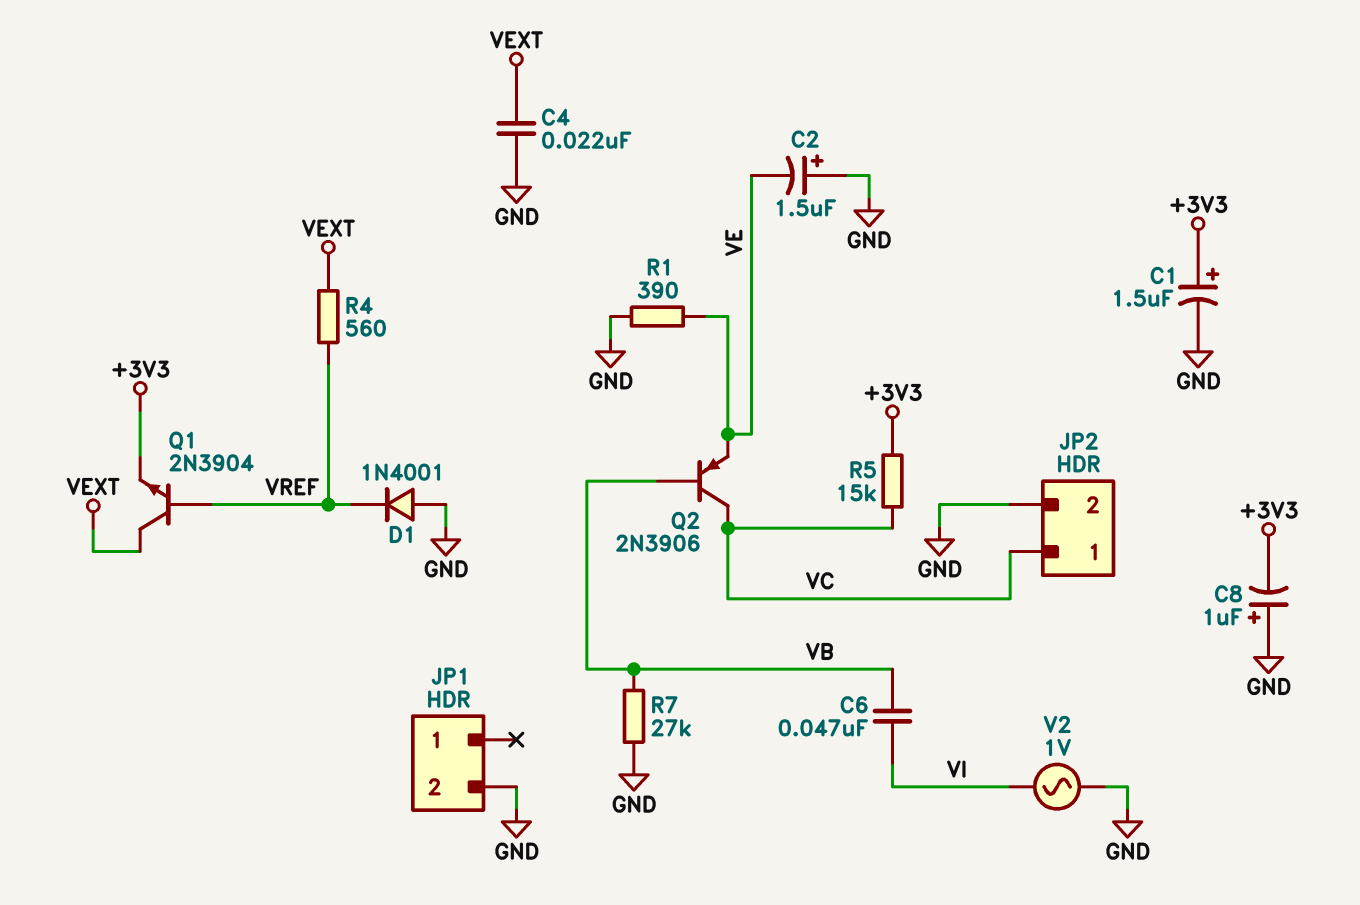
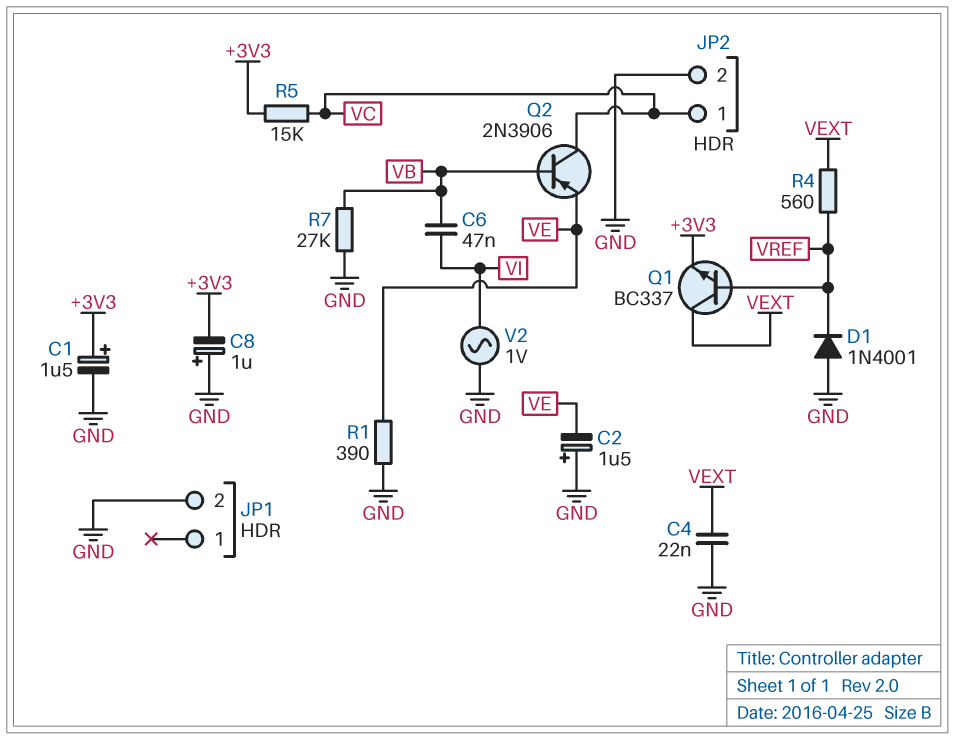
Q1: NPN 2N3904 (B VREF, C VEXT, E +3V3) -> NPN BC337 (B VREF, C VEXT, E +3V3)

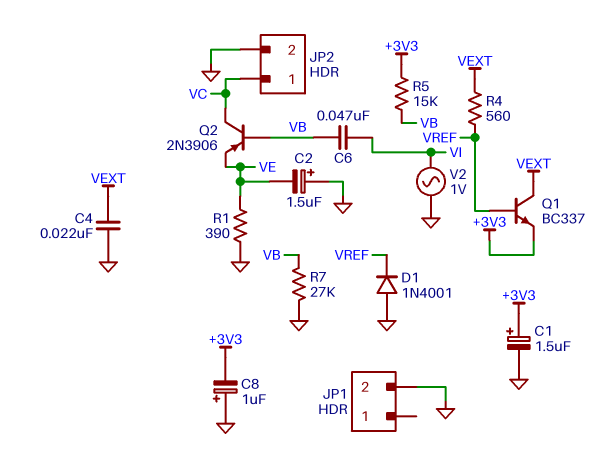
R5: 15k (+3V3, VC) -> 15k (+3V3, VB)

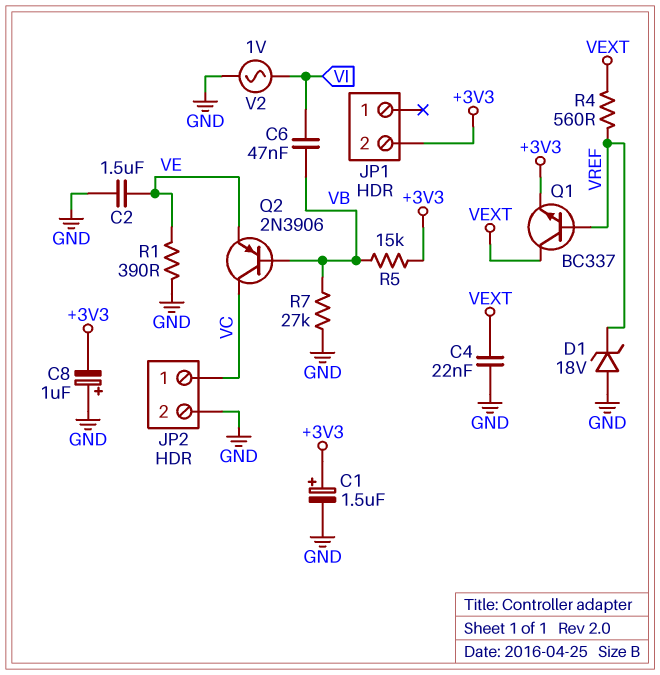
C2: 1.5uF (plus GND, minus VE) -> 1.5uF (GND, VE)
D1: diode 1N4001 (A GND, K VREF) -> zener 18V (A GND, K VREF)
JP1 pin 2: GND -> +3V3

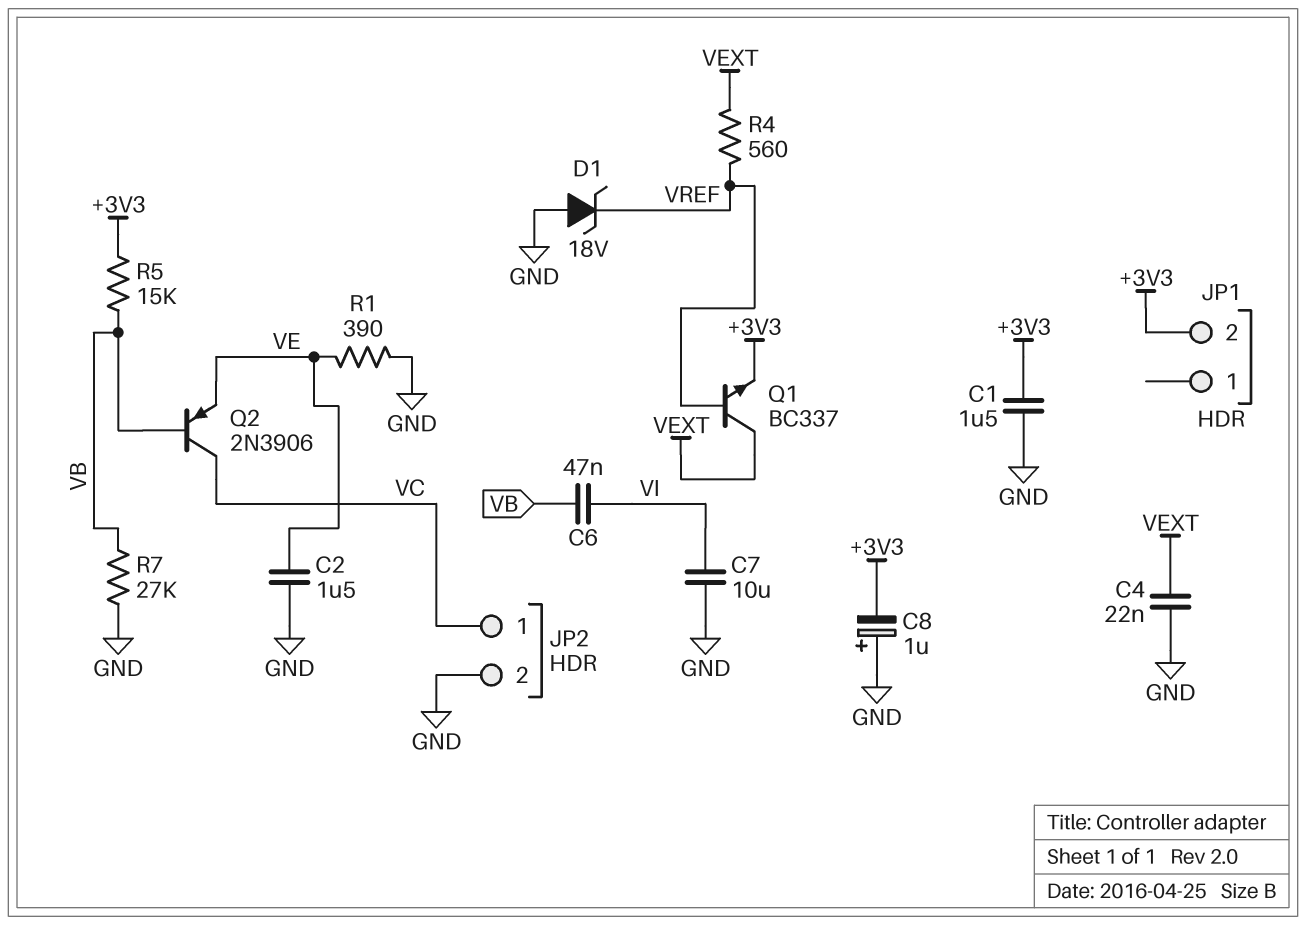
C1: 1.5uF (plus +3V3, minus GND) -> 1.5uF (+3V3, GND)
C7: none -> 10uF (GND, VI)
V2: AC 1V (GND, VI) -> none

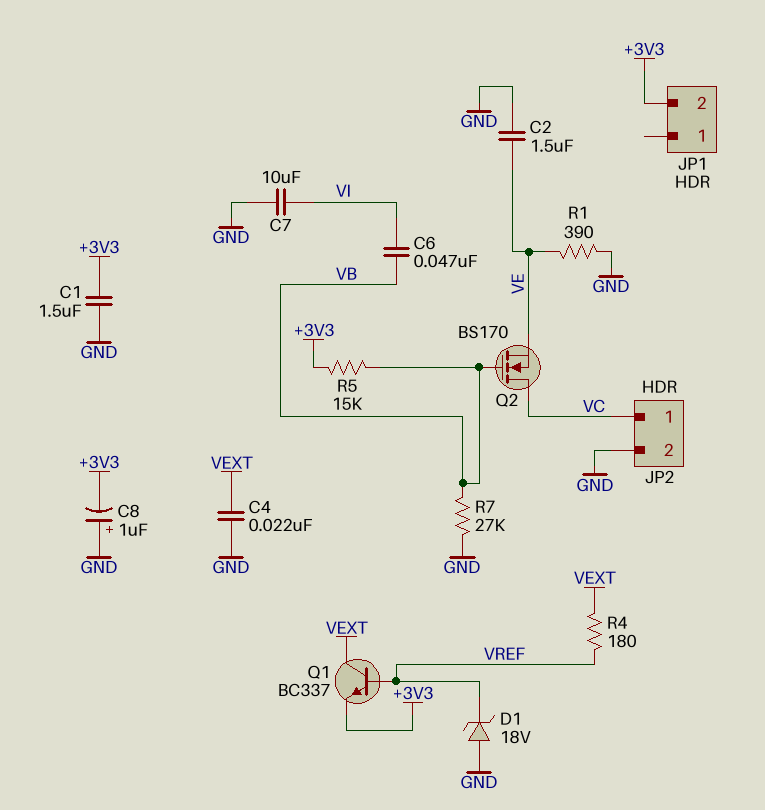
Q2: PNP 2N3906 (B VB, C VC, E VE) -> NMOS BS170 (G VB, D VC, S VE)
R4: 560 (VEXT, VREF) -> 180 (VEXT, VREF)

